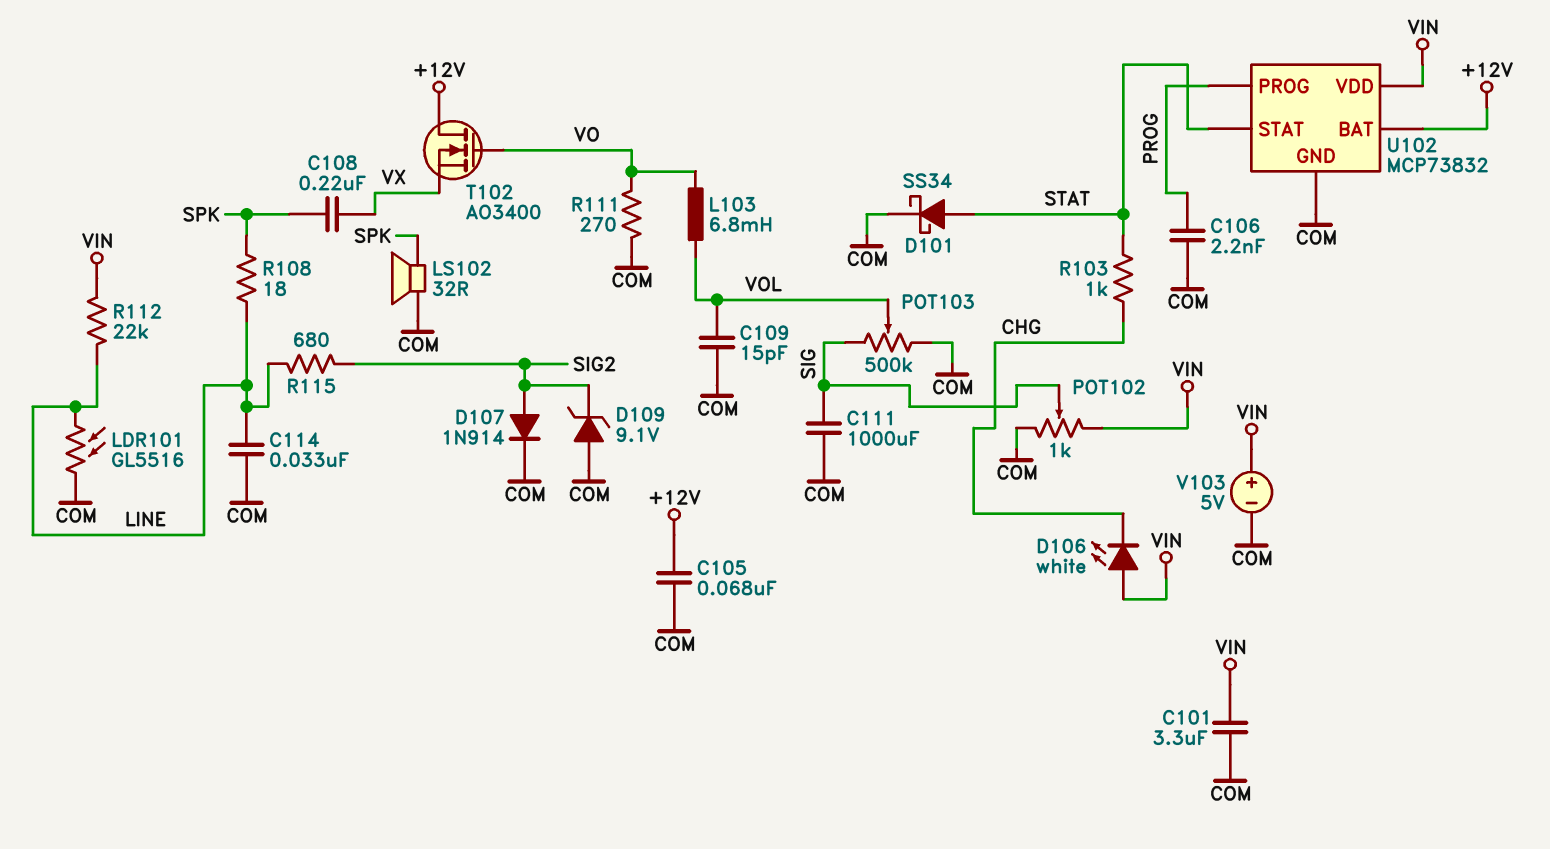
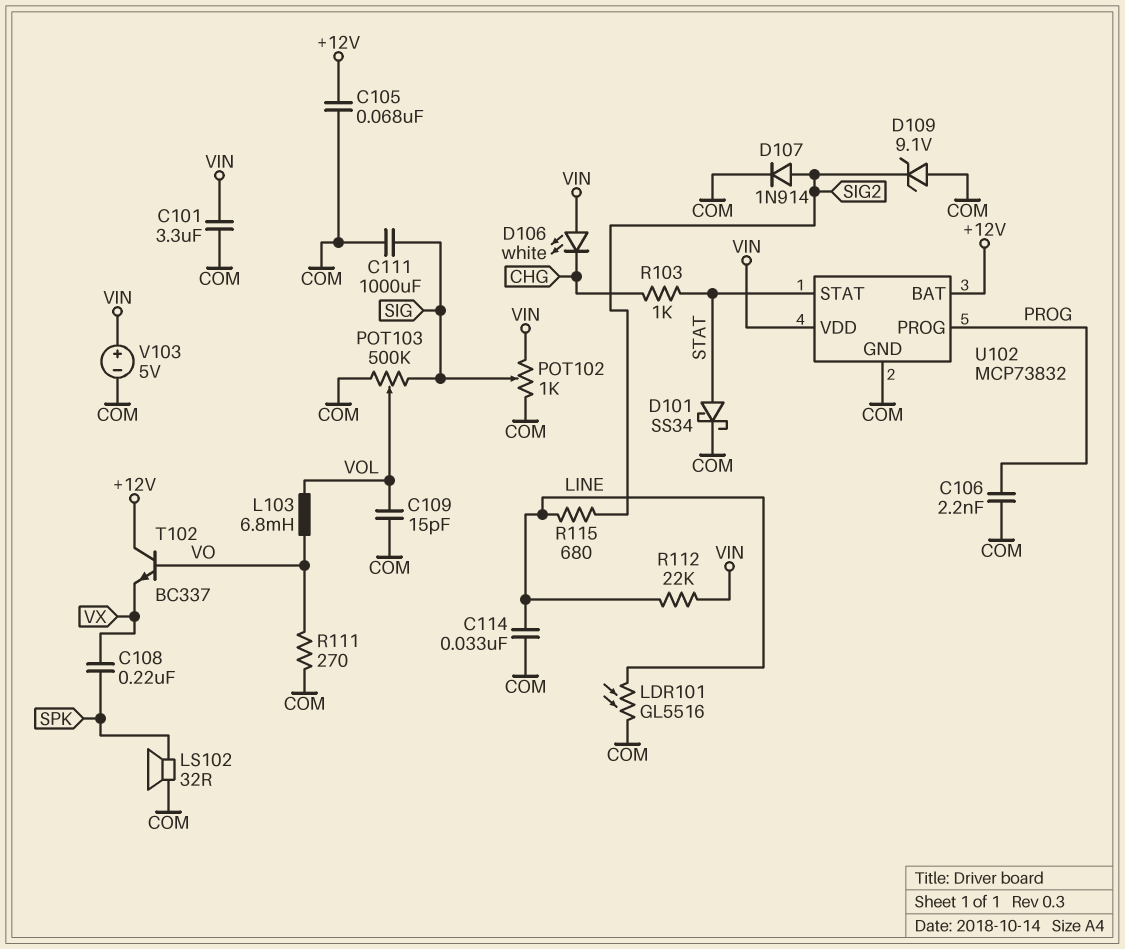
R108: 18 (LINE, SPK) -> none
T102: NMOS AO3400 (G VO, D +12V, S VX) -> NPN BC337 (B VO, C +12V, E VX)

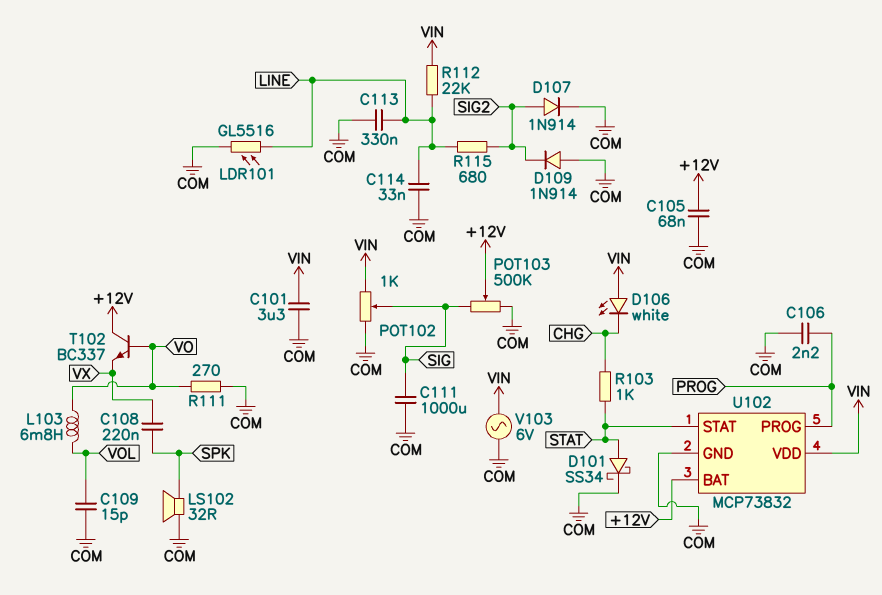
C113: none -> 330nF (COM, LINE)
D109: zener 9.1V (A COM, K SIG2) -> diode 1N914 (A COM, K SIG2)
POT103: 500k (COM, SIG, wiper VOL) -> 500k (COM, SIG, wiper +12V)
V103: 5V (plus VIN, minus COM) -> AC 6V (COM, VIN)

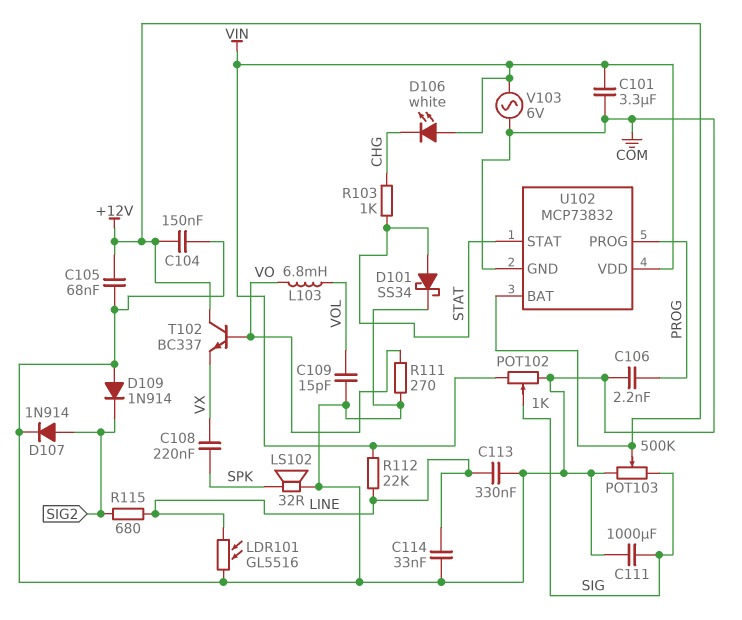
C104: none -> 150nF (+12V, COM)

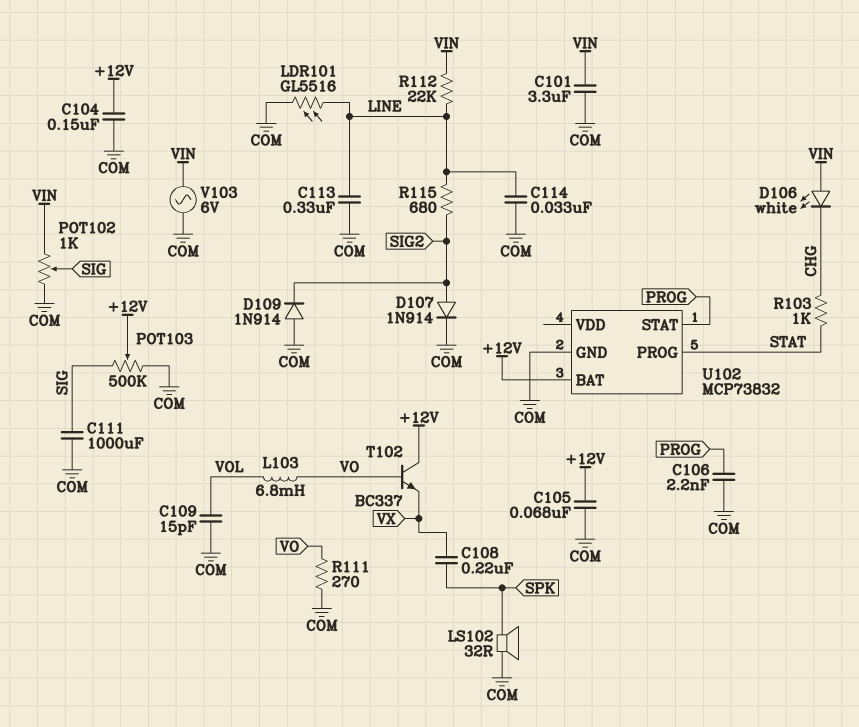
D101: schottky SS34 (A STAT, K COM) -> none
U102 pin PROG: PROG -> STAT
U102 pin STAT: STAT -> PROG
U102 pin VDD: VIN -> none

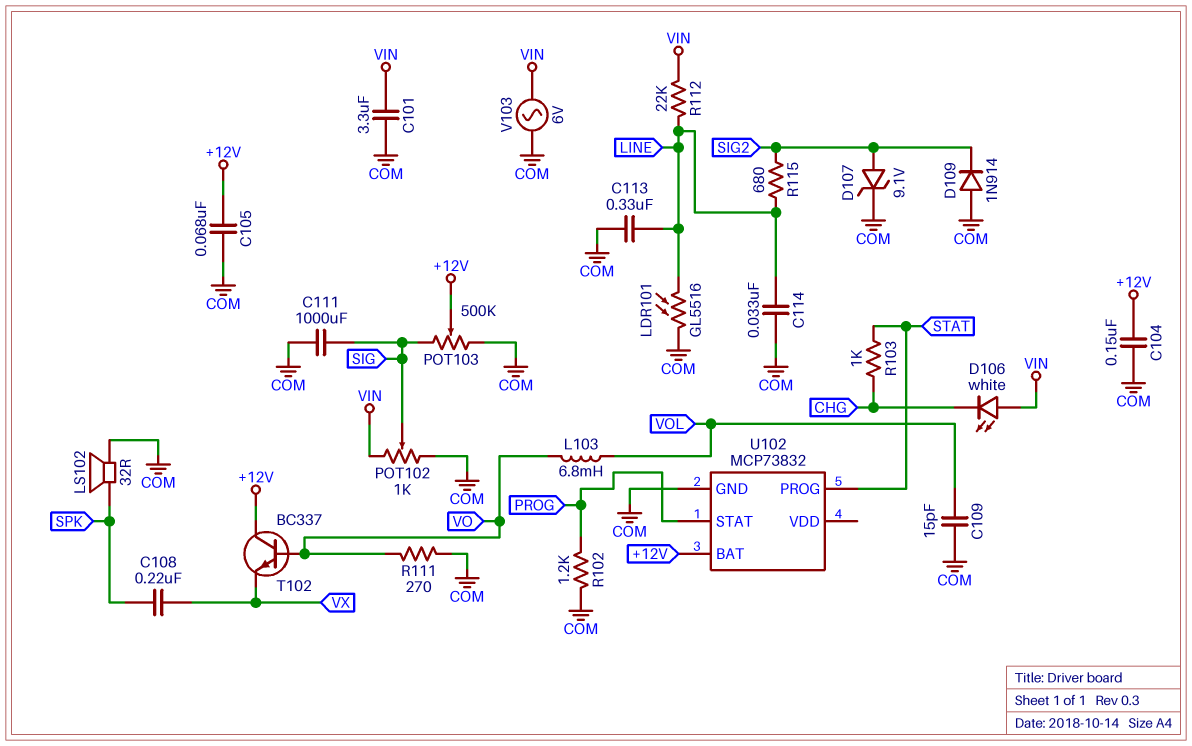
C106: 2.2nF (COM, PROG) -> none
D107: diode 1N914 (A SIG2, K COM) -> zener 9.1V (A SIG2, K COM)
R102: none -> 1.2k (COM, PROG)

